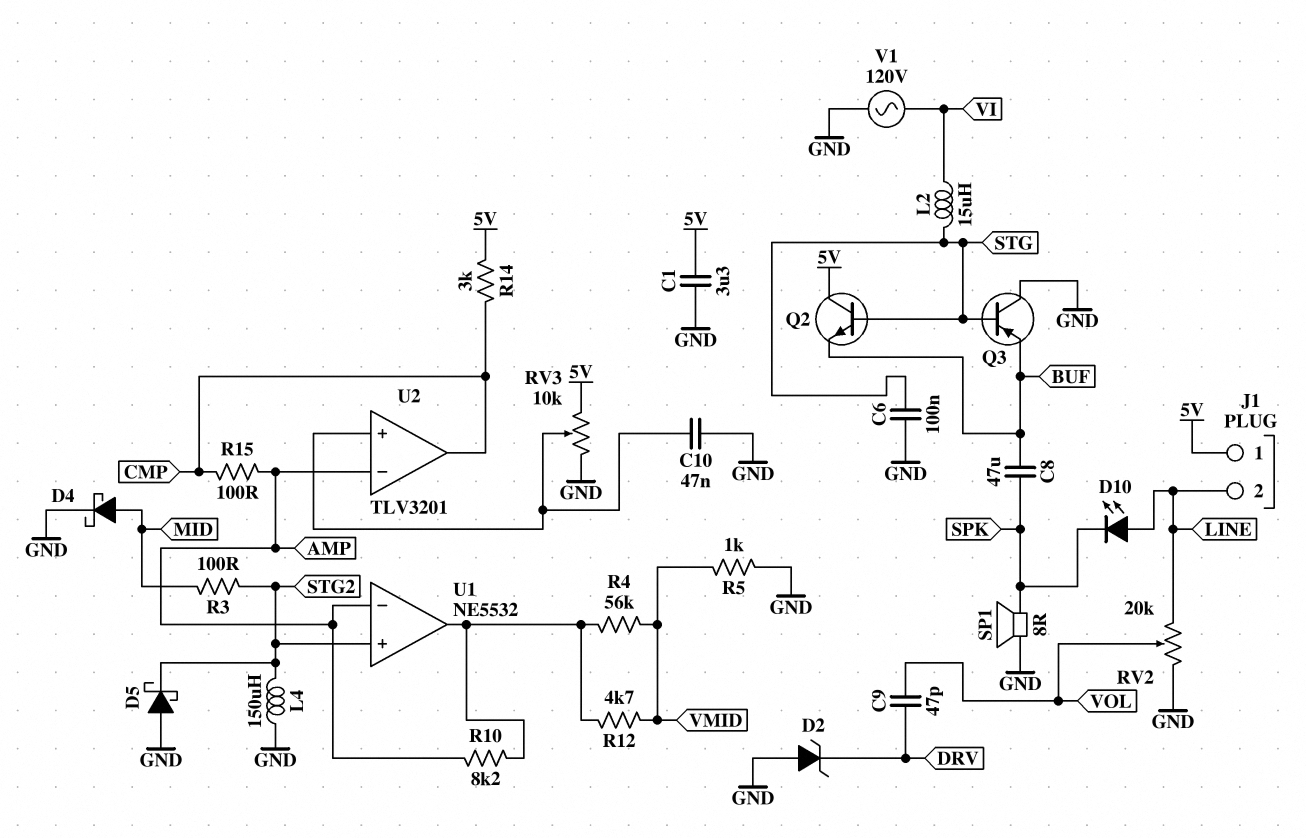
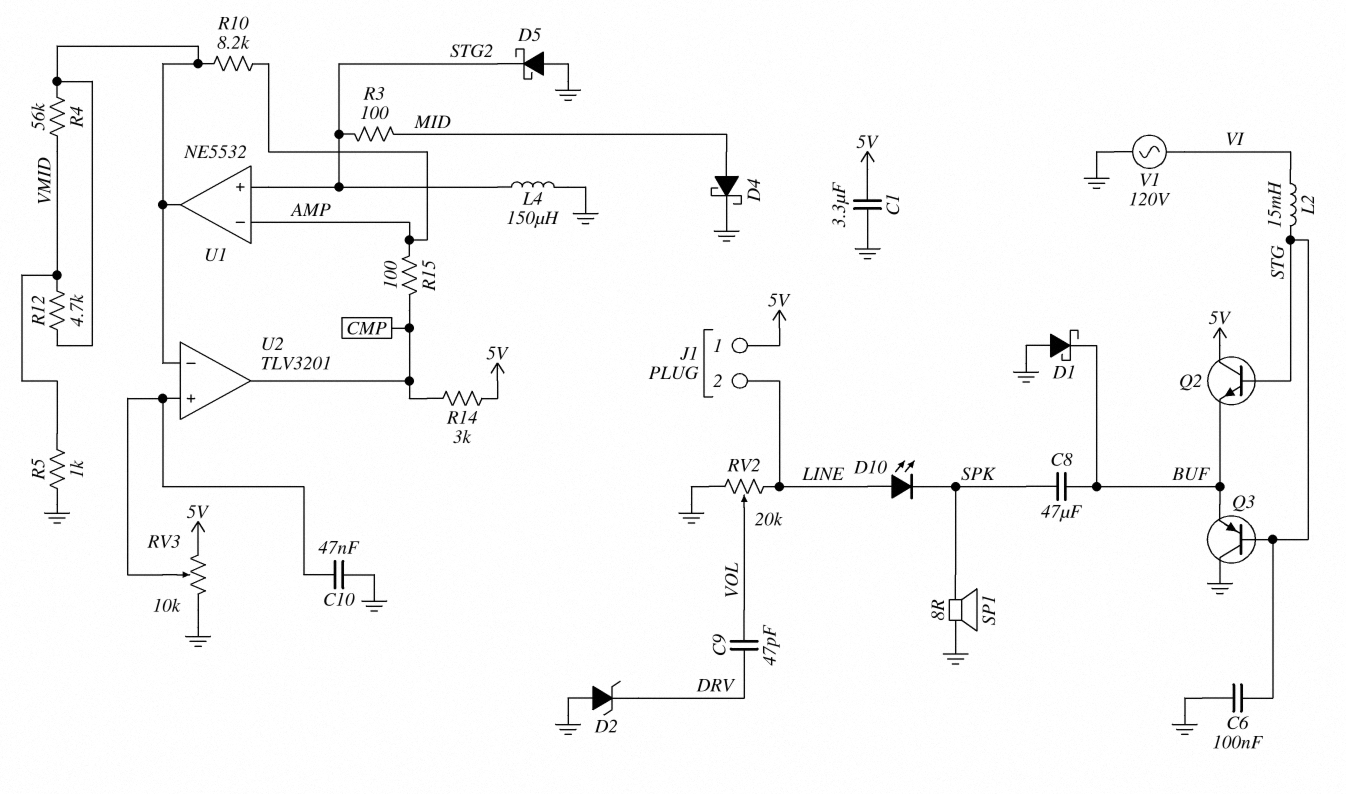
D1: none -> schottky (A GND, K BUF)
L2: 15uH (STG, VI) -> 15mH (STG, VI)
U2 pin in-: AMP -> U1/out

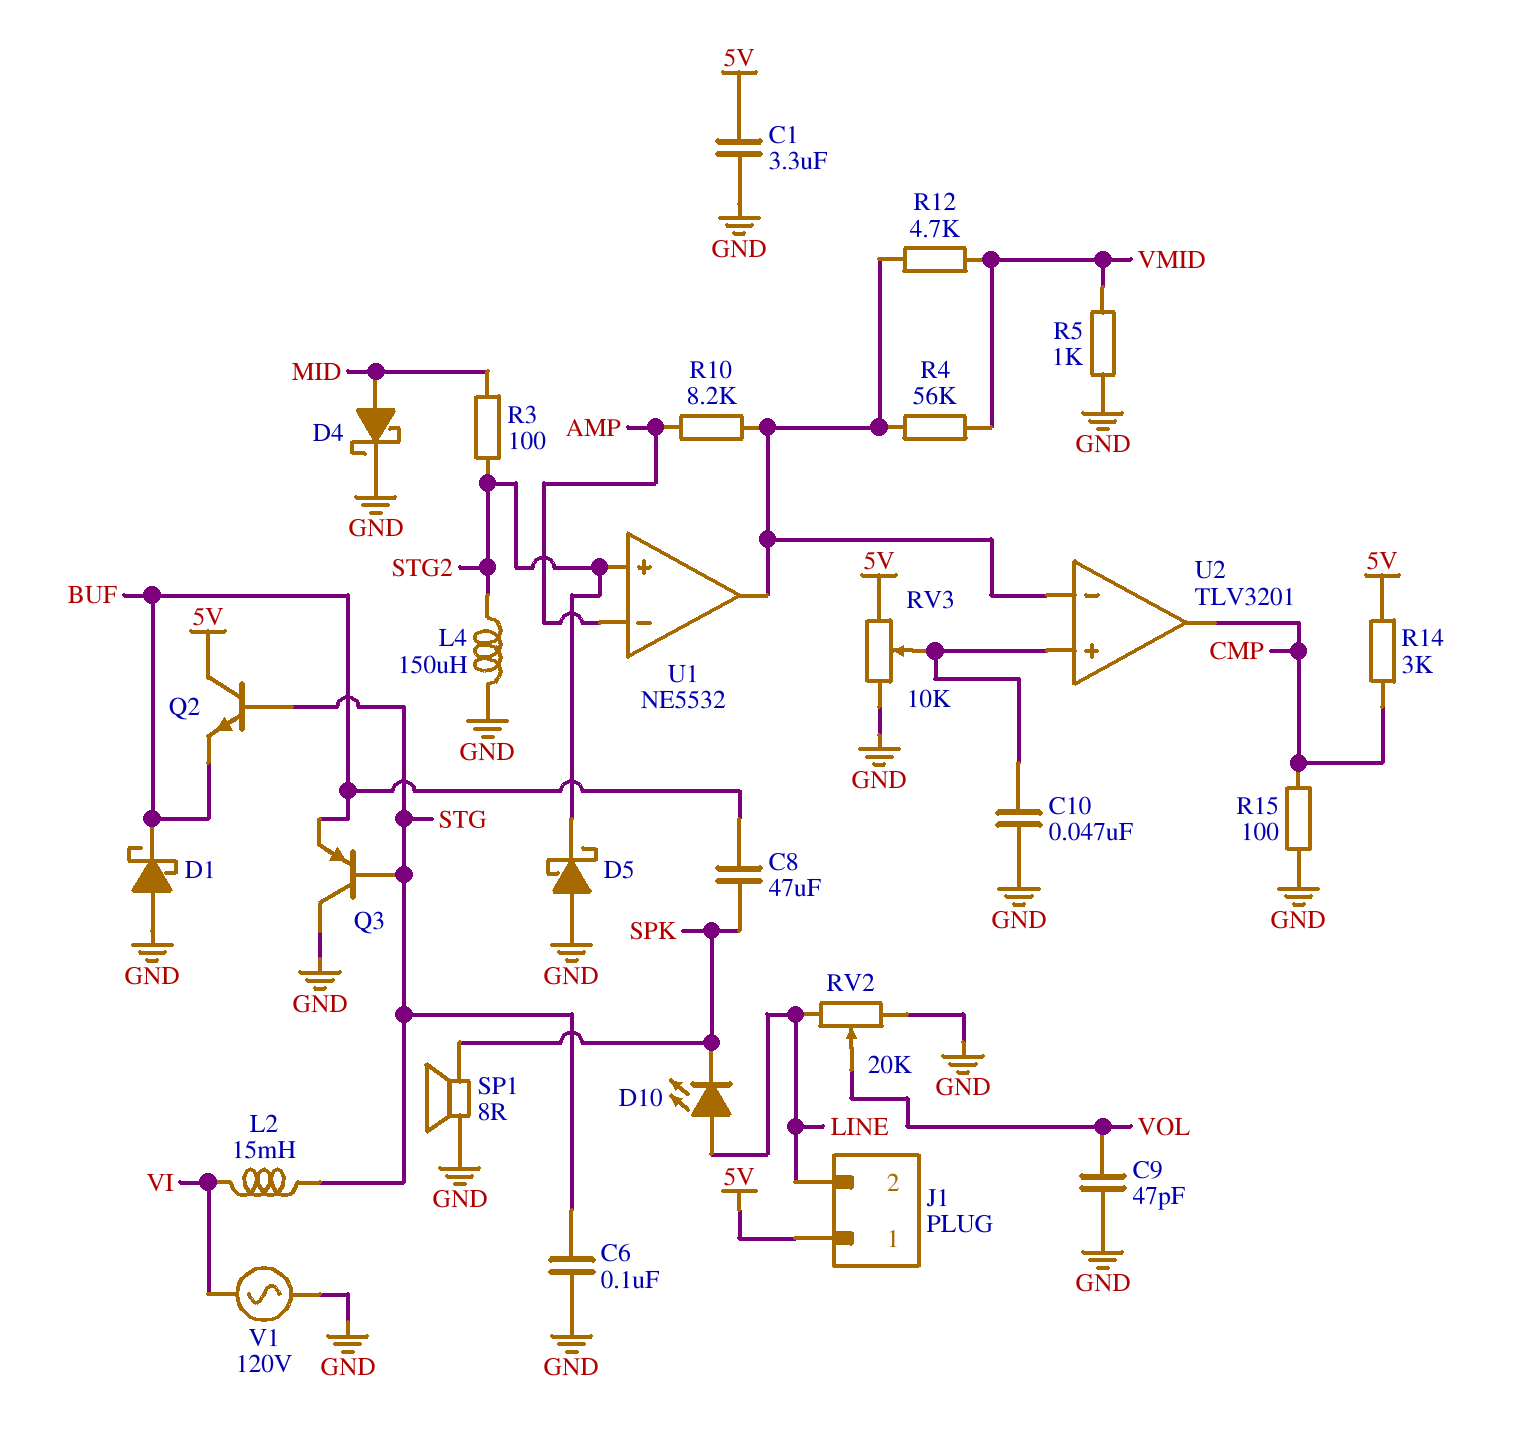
C9: 47pF (DRV, VOL) -> 47pF (GND, VOL)
D2: zener (A GND, K DRV) -> none
R15: 100 (AMP, CMP) -> 100 (CMP, GND)

